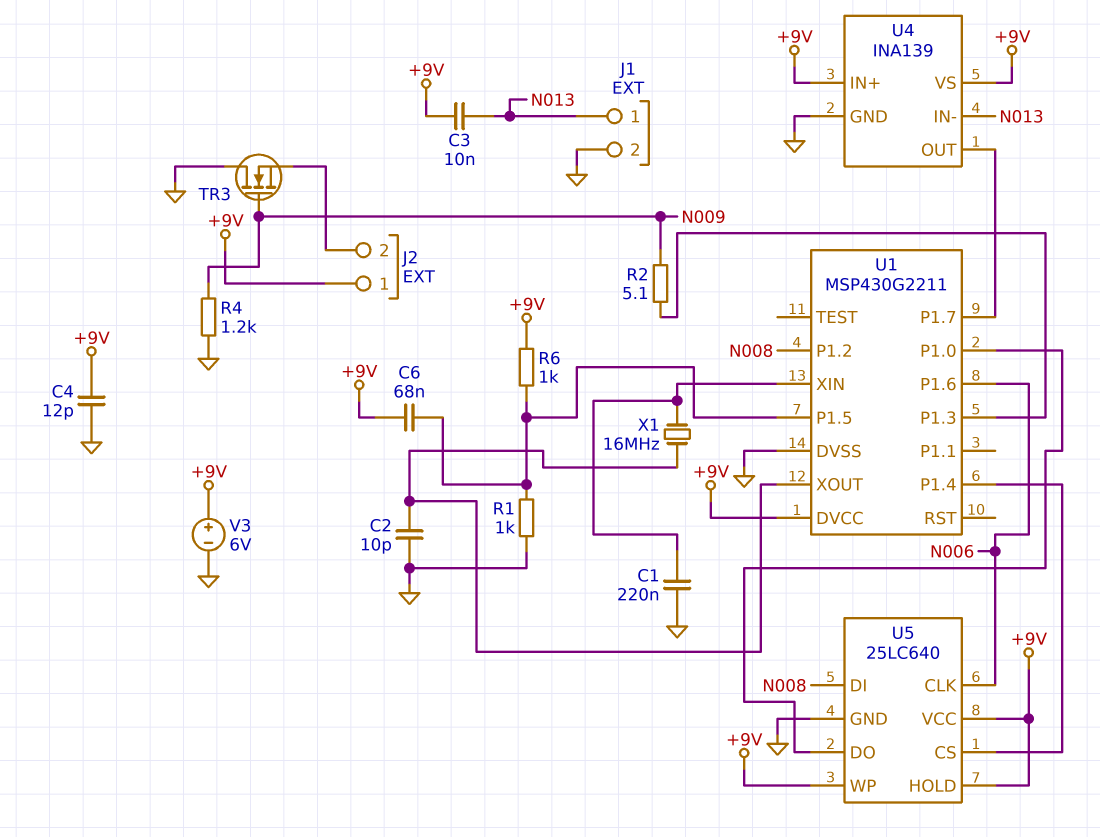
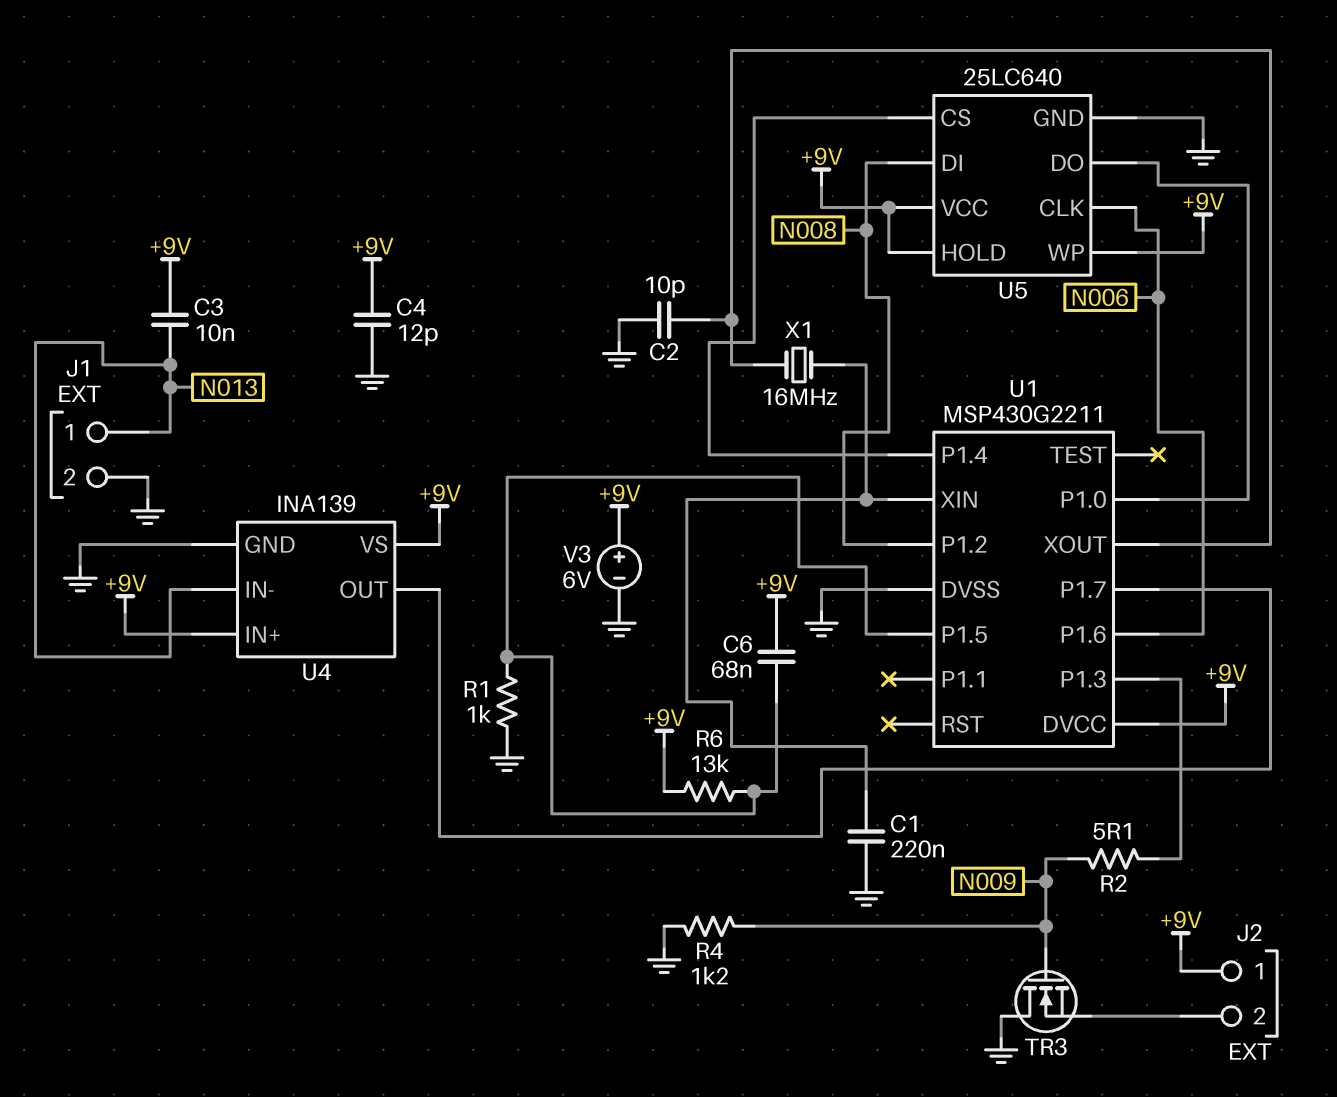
R6: 1k (+9V, U1/P1.5) -> 13k (+9V, U1/P1.5)

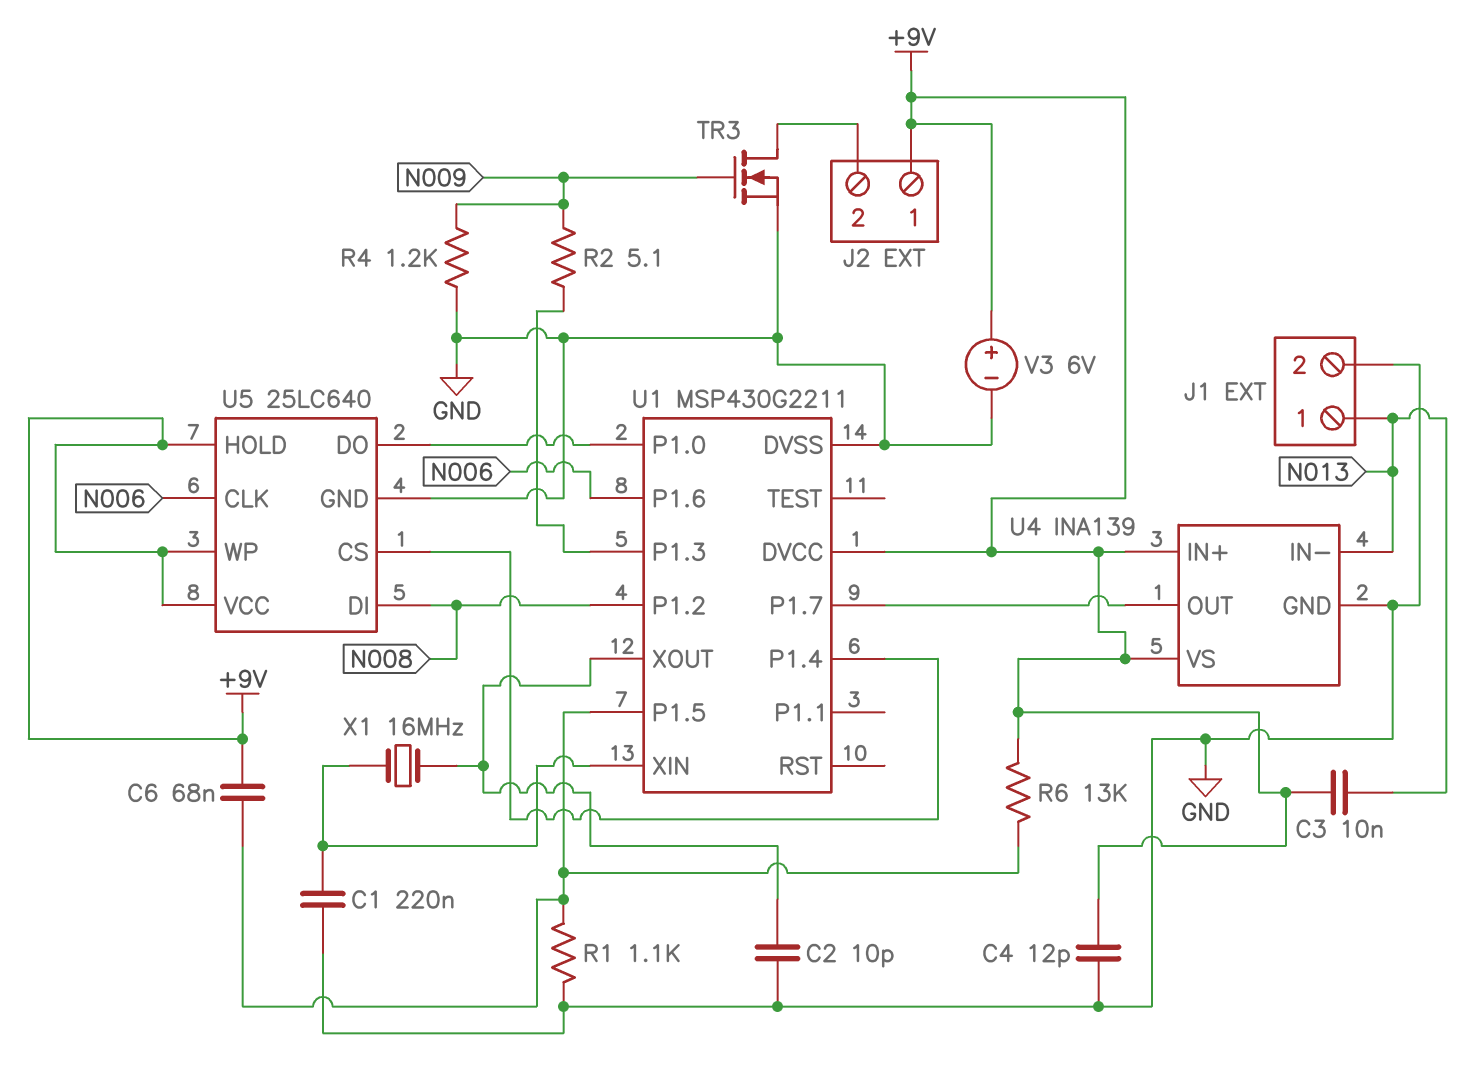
R1: 1k (GND, U1/P1.5) -> 1.1k (GND, U1/P1.5)
TR3: NMOS (G N009, D GND, S J2/2) -> NMOS (G N009, D J2/2, S GND)

